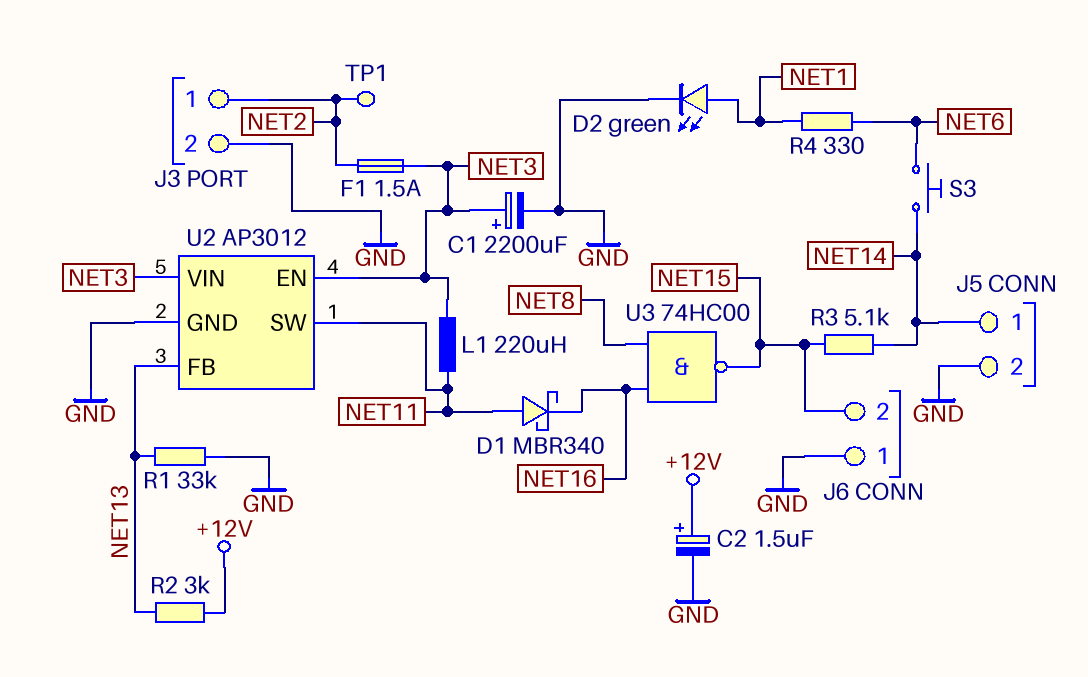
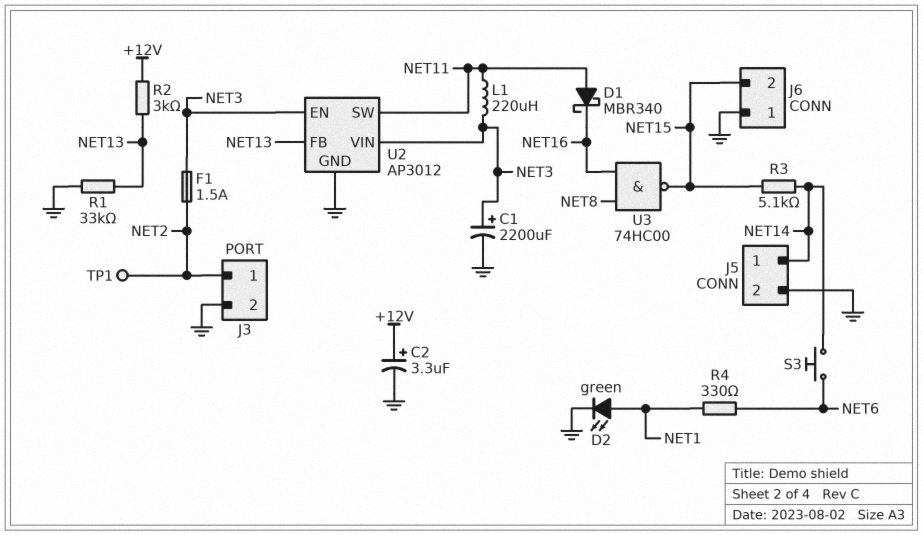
C2: 1.5uF (plus +12V, minus GND) -> 3.3uF (plus +12V, minus GND)

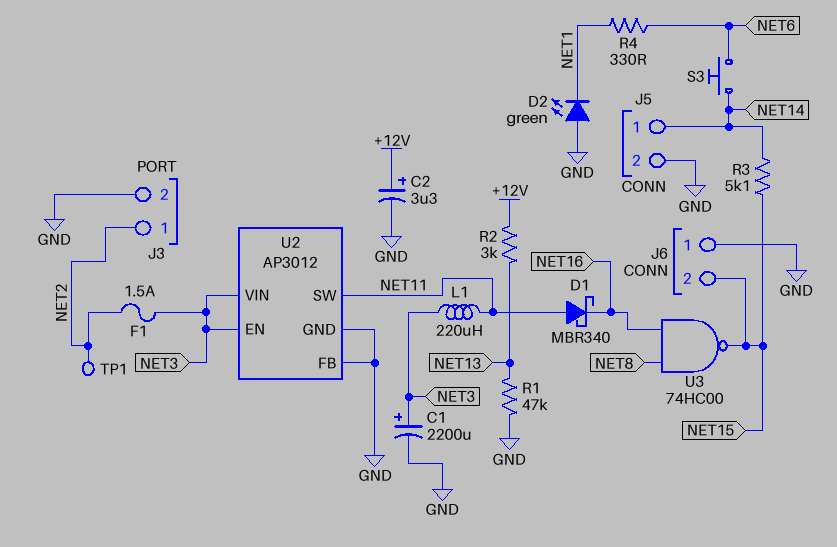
D2: LED green (A NET1, K GND) -> LED green (A GND, K NET1)
R1: 33k (GND, NET13) -> 47k (GND, NET13)
U2 pin FB: NET13 -> GND

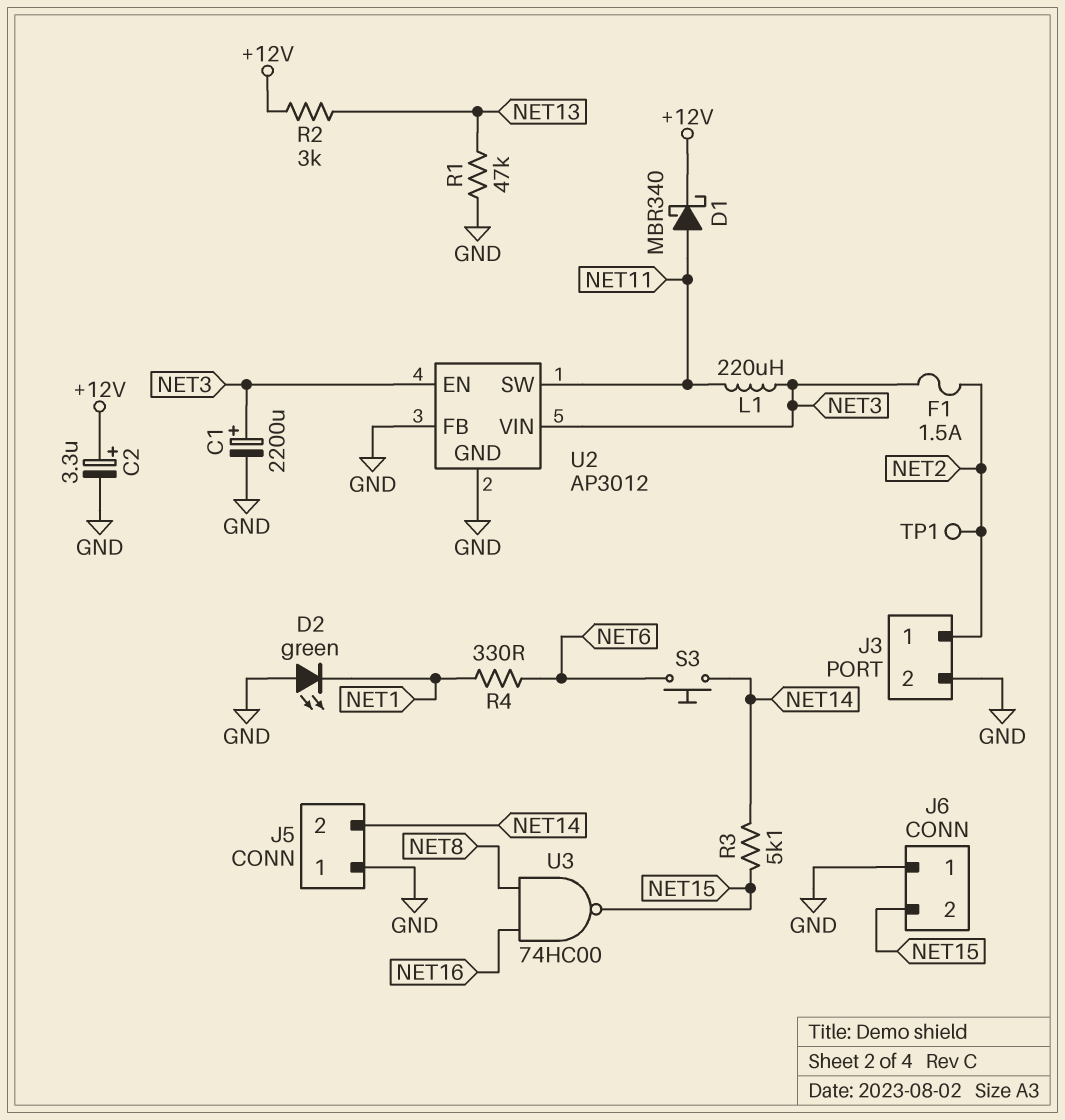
D1: schottky MBR340 (A NET11, K NET16) -> schottky MBR340 (A NET11, K +12V)
J5 pin 1: NET14 -> GND
J5 pin 2: GND -> NET14

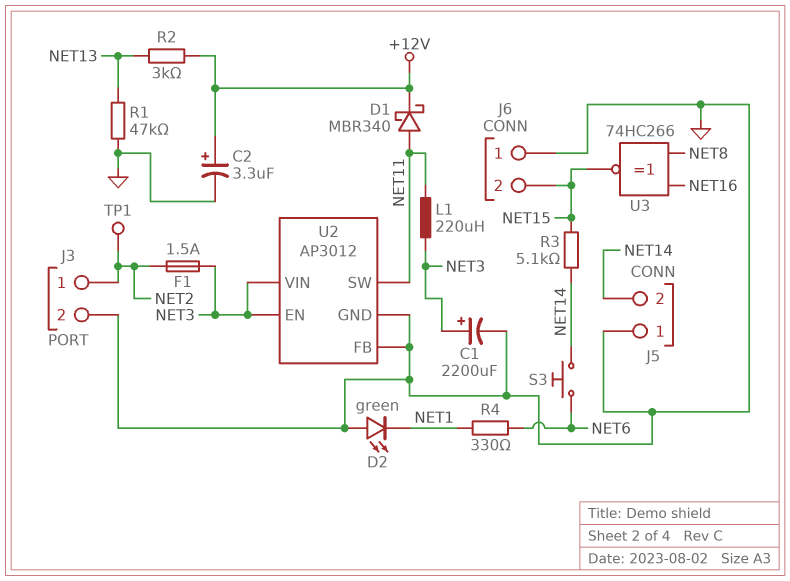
U3: NAND 74HC00 (in NET8, in NET16, out NET15) -> XNOR 74HC266 (in NET8, in NET16, out NET15)

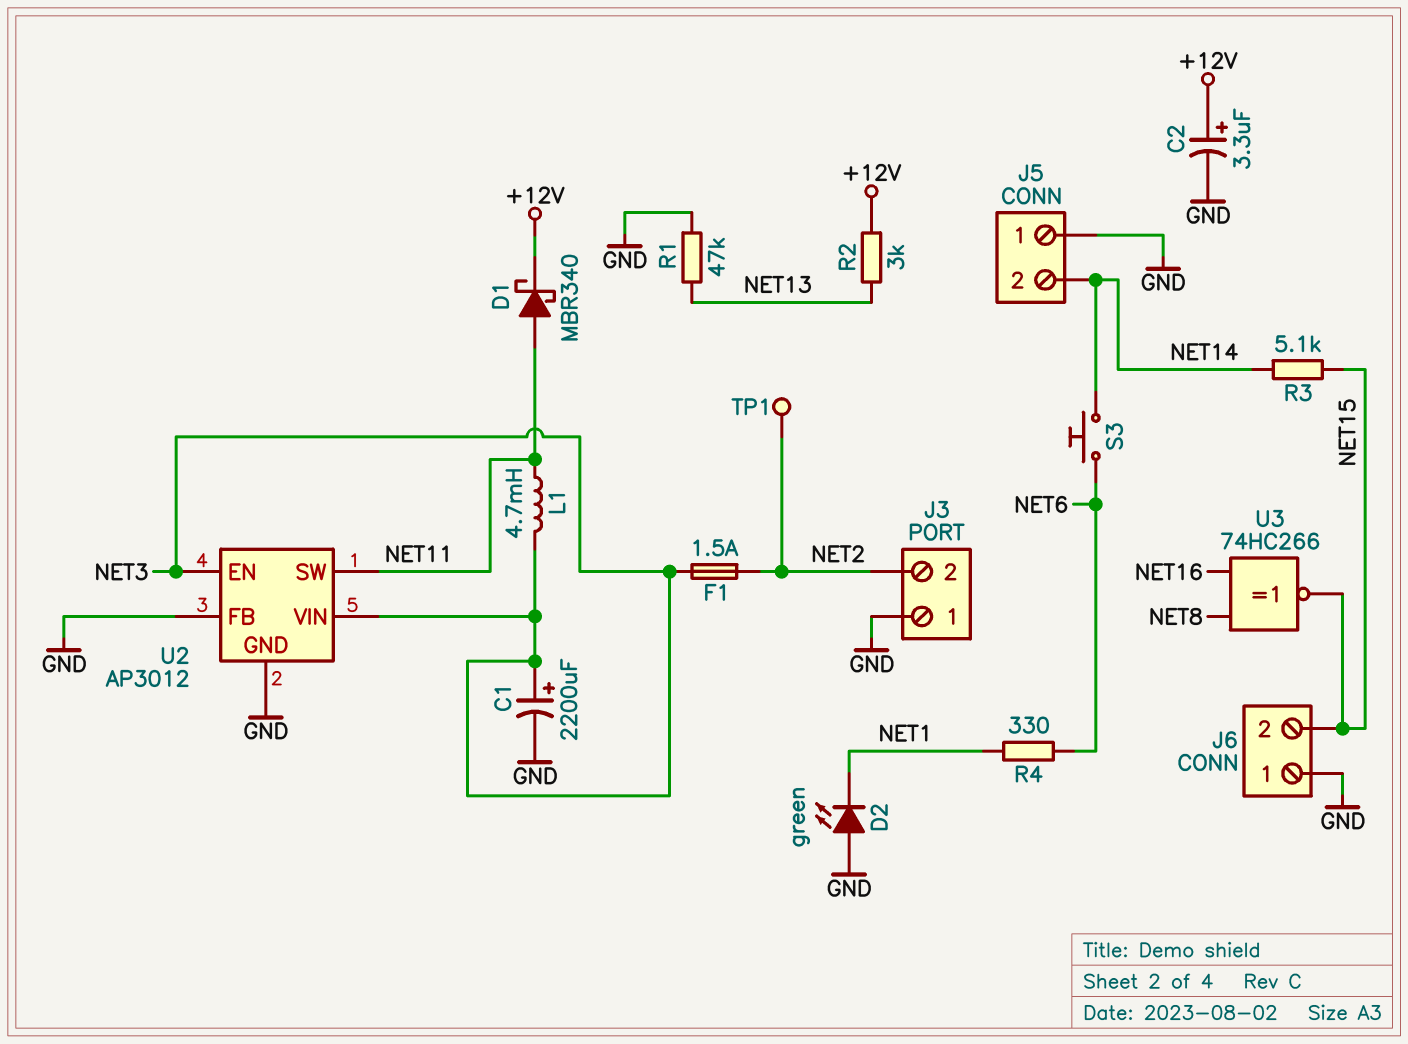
J3 pin 1: NET2 -> GND
J3 pin 2: GND -> NET2
L1: 220uH (NET3, NET11) -> 4.7mH (NET3, NET11)

